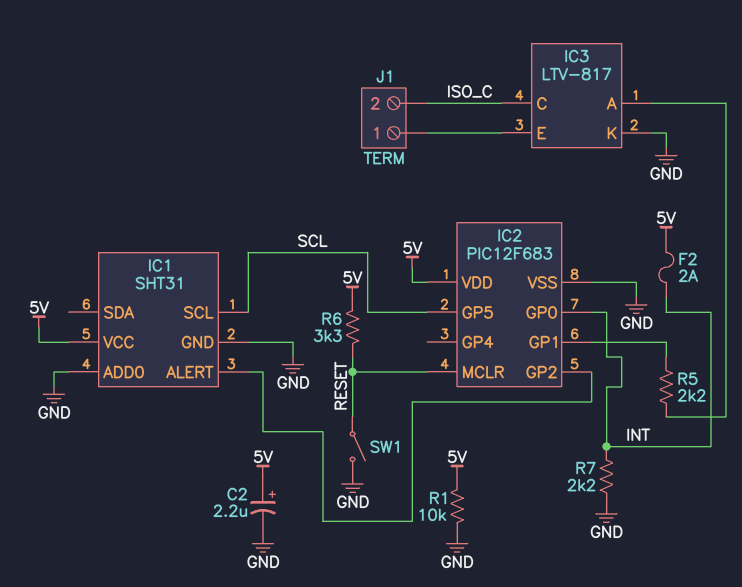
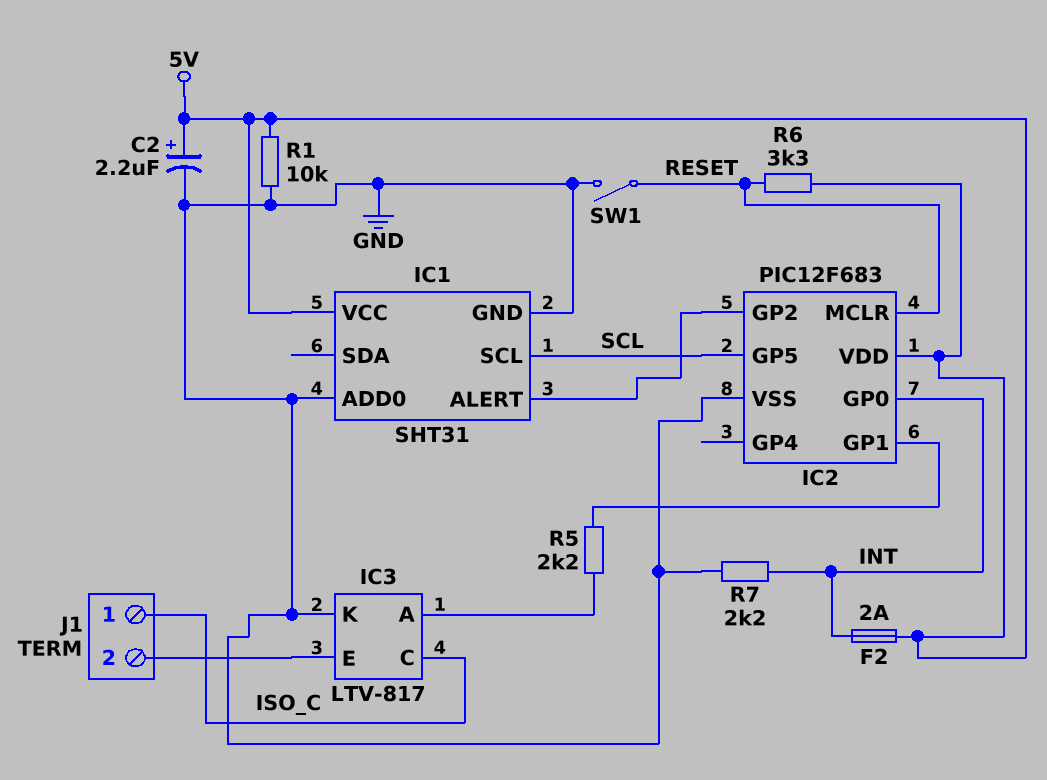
J1 pin 1: IC3/E -> ISO_C
J1 pin 2: ISO_C -> IC3/E

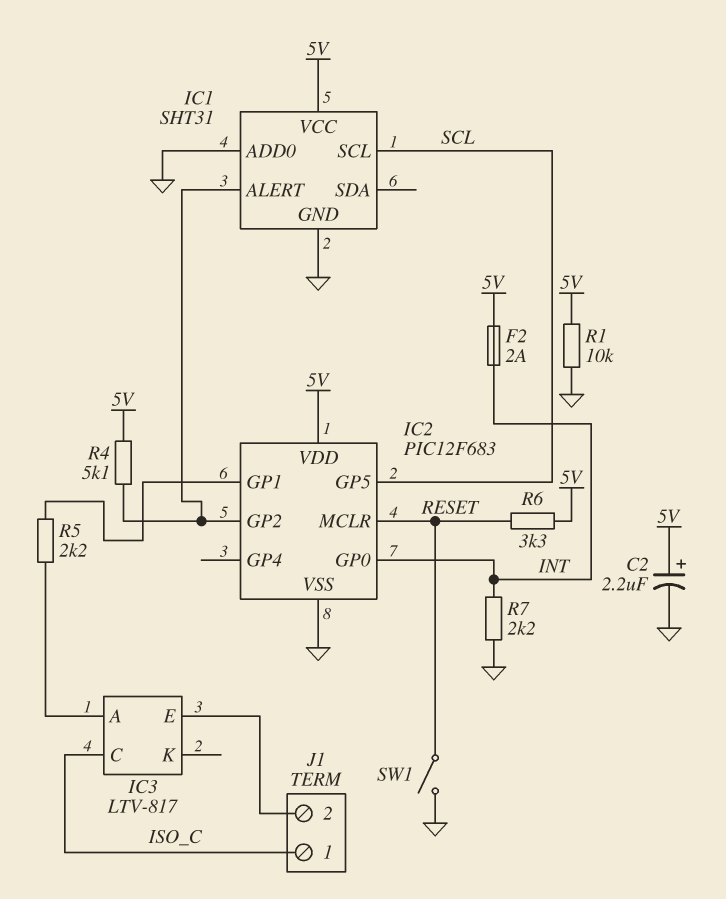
IC3 pin K: GND -> none
R4: none -> 5.1k (5V, IC1/ALERT)

